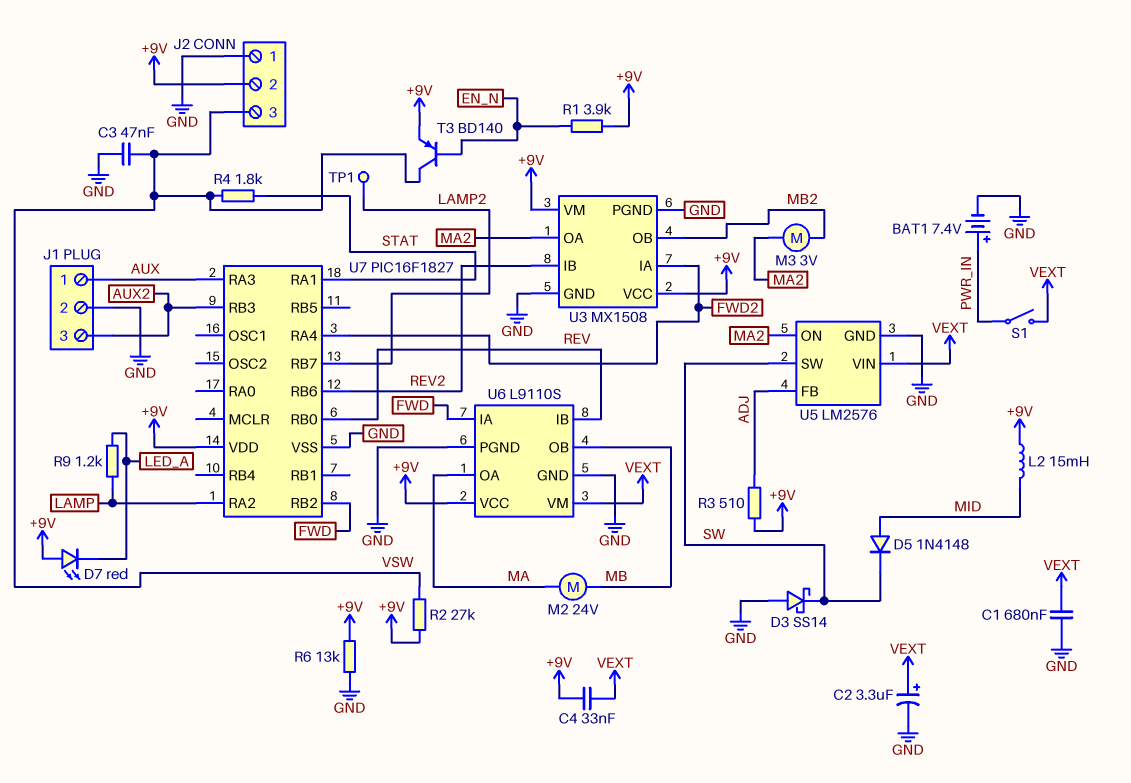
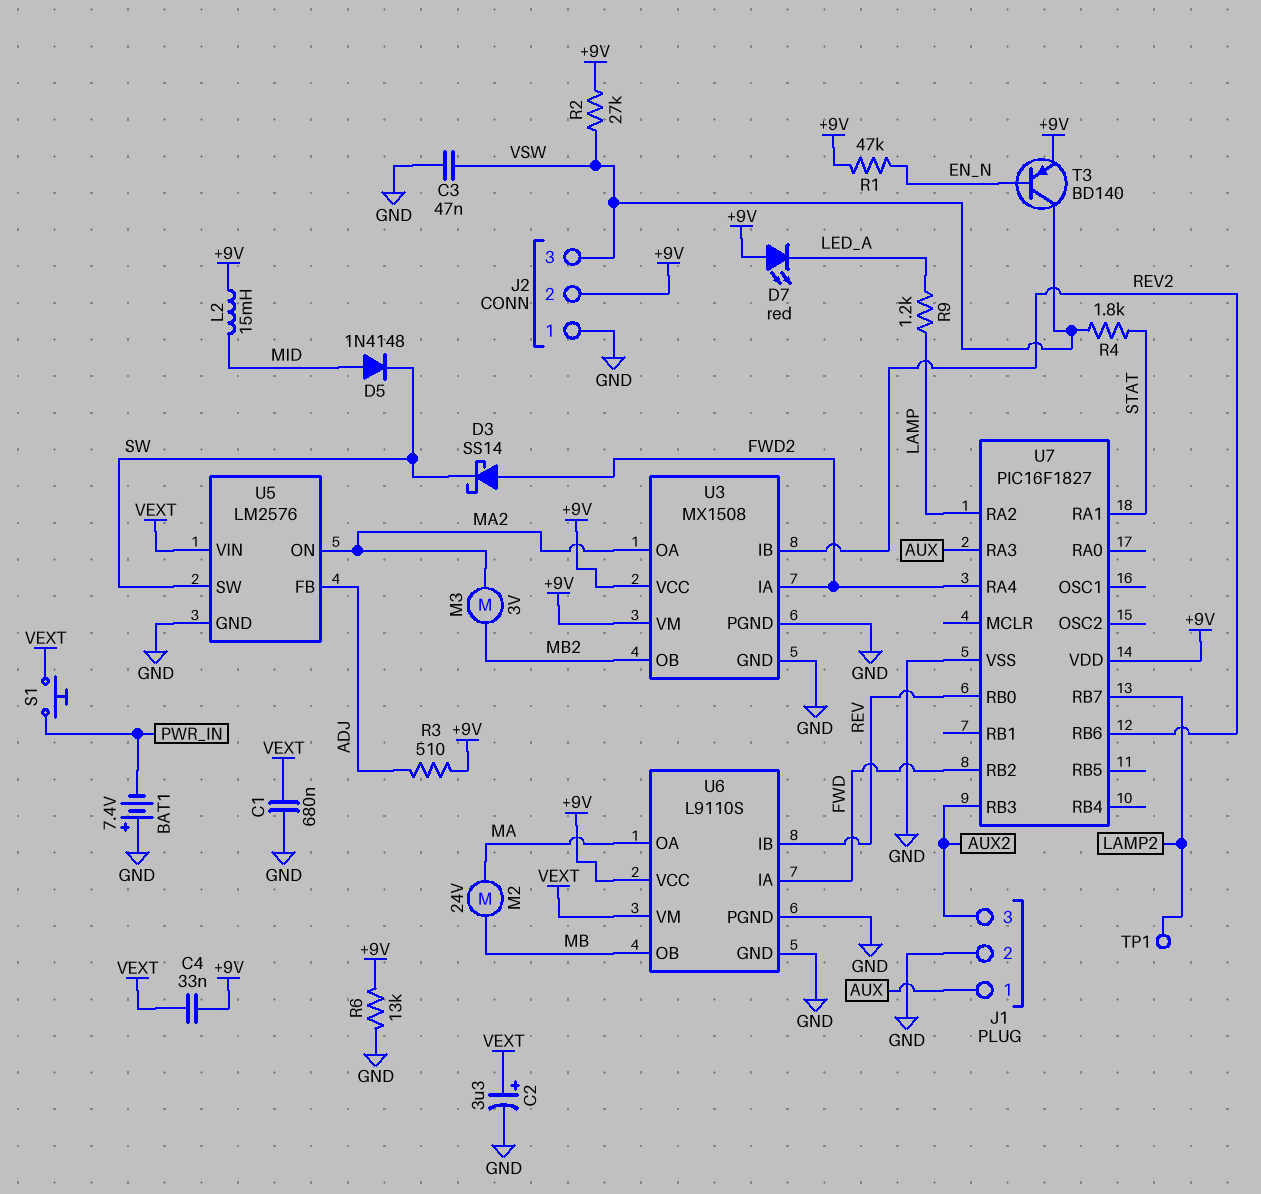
BAT1: 7.4V (plus PWR_IN, minus GND) -> 7.4V (plus GND, minus PWR_IN)
D3: schottky SS14 (A GND, K SW) -> schottky SS14 (A FWD2, K SW)
R1: 3.9k (+9V, EN_N) -> 47k (+9V, EN_N)
S1: switch (PWR_IN, VEXT) -> button (PWR_IN, VEXT)

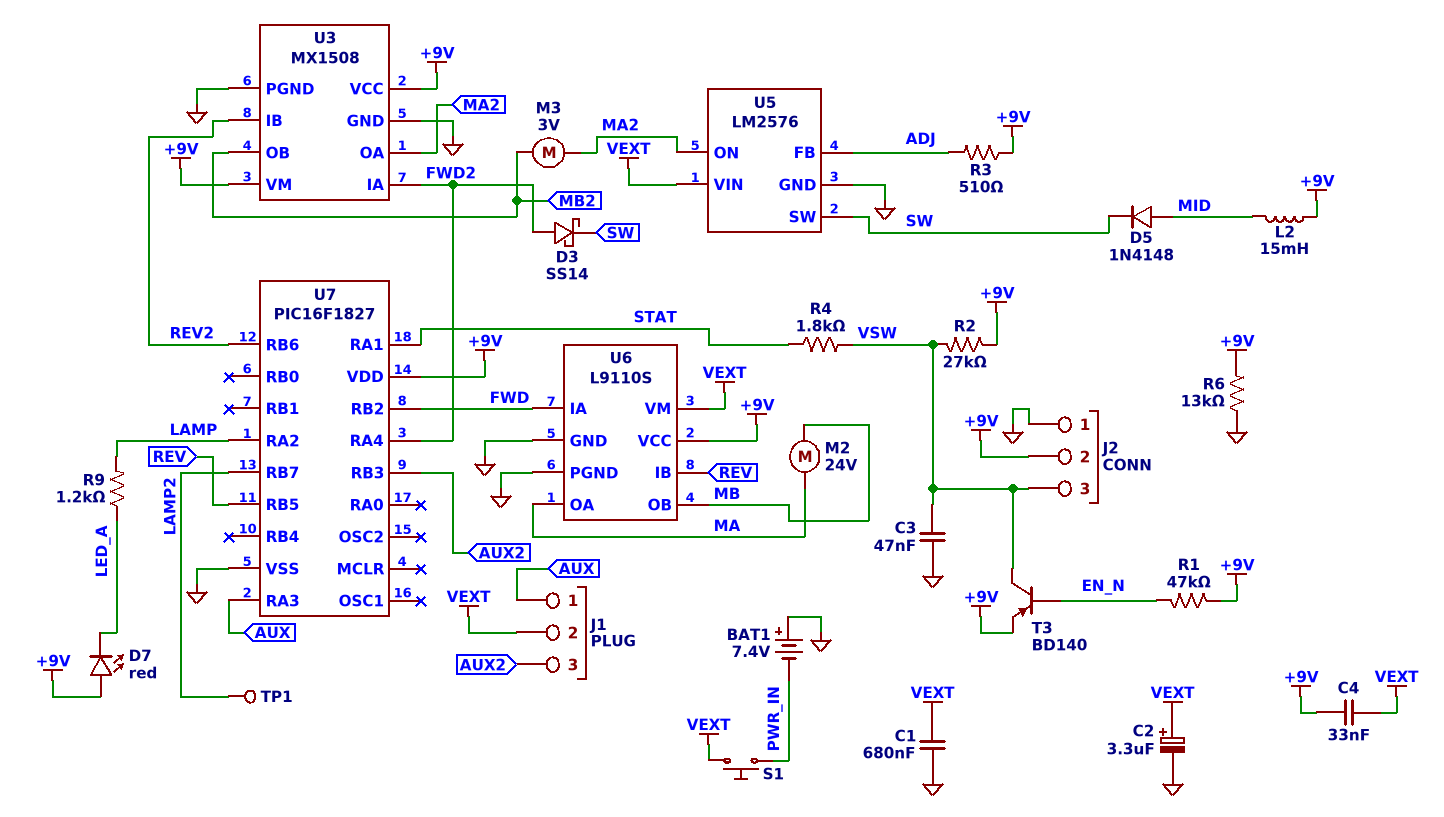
J1 pin 2: GND -> VEXT
U7 pin RB0: REV -> none
U7 pin RB5: none -> REV

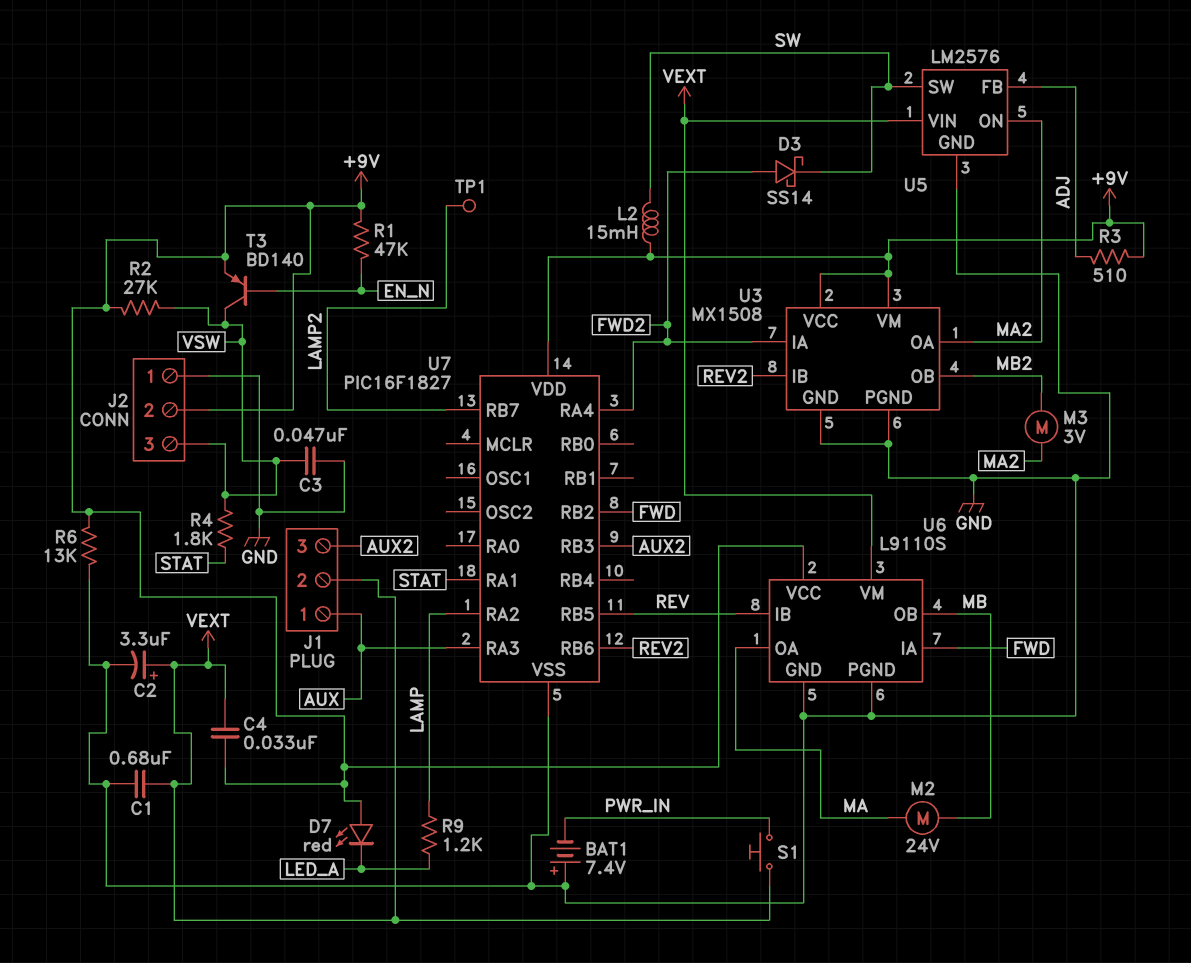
D5: diode 1N4148 (A MID, K SW) -> none
L2: 15mH (+9V, MID) -> 15mH (+9V, SW)

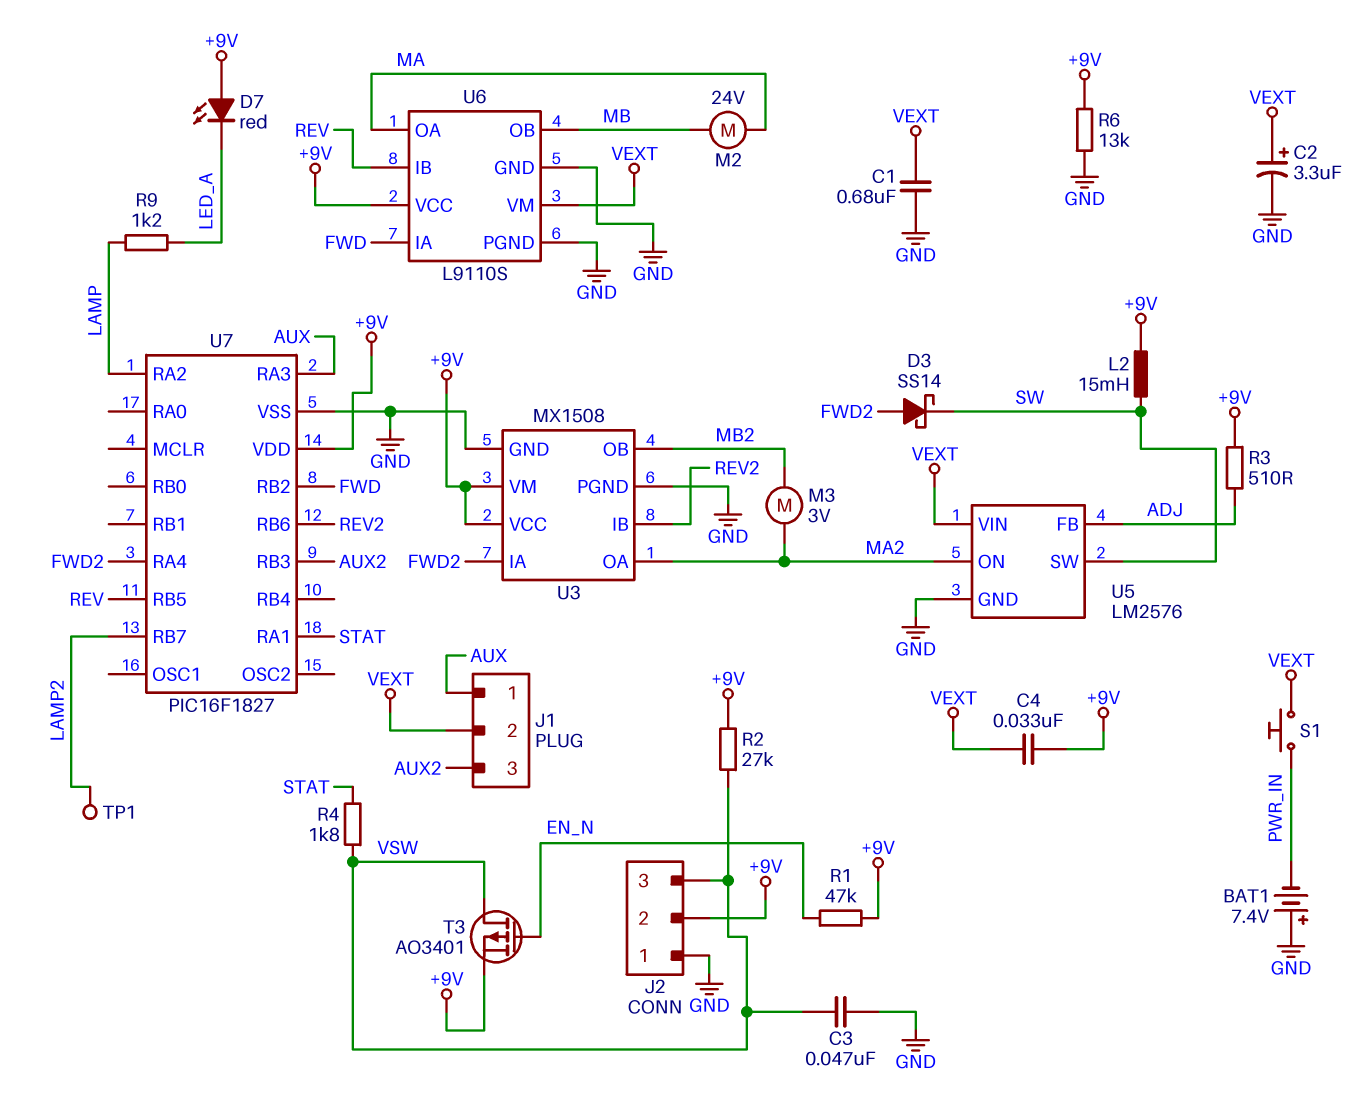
T3: PNP BD140 (B EN_N, C VSW, E +9V) -> PMOS AO3401 (G EN_N, D VSW, S +9V)

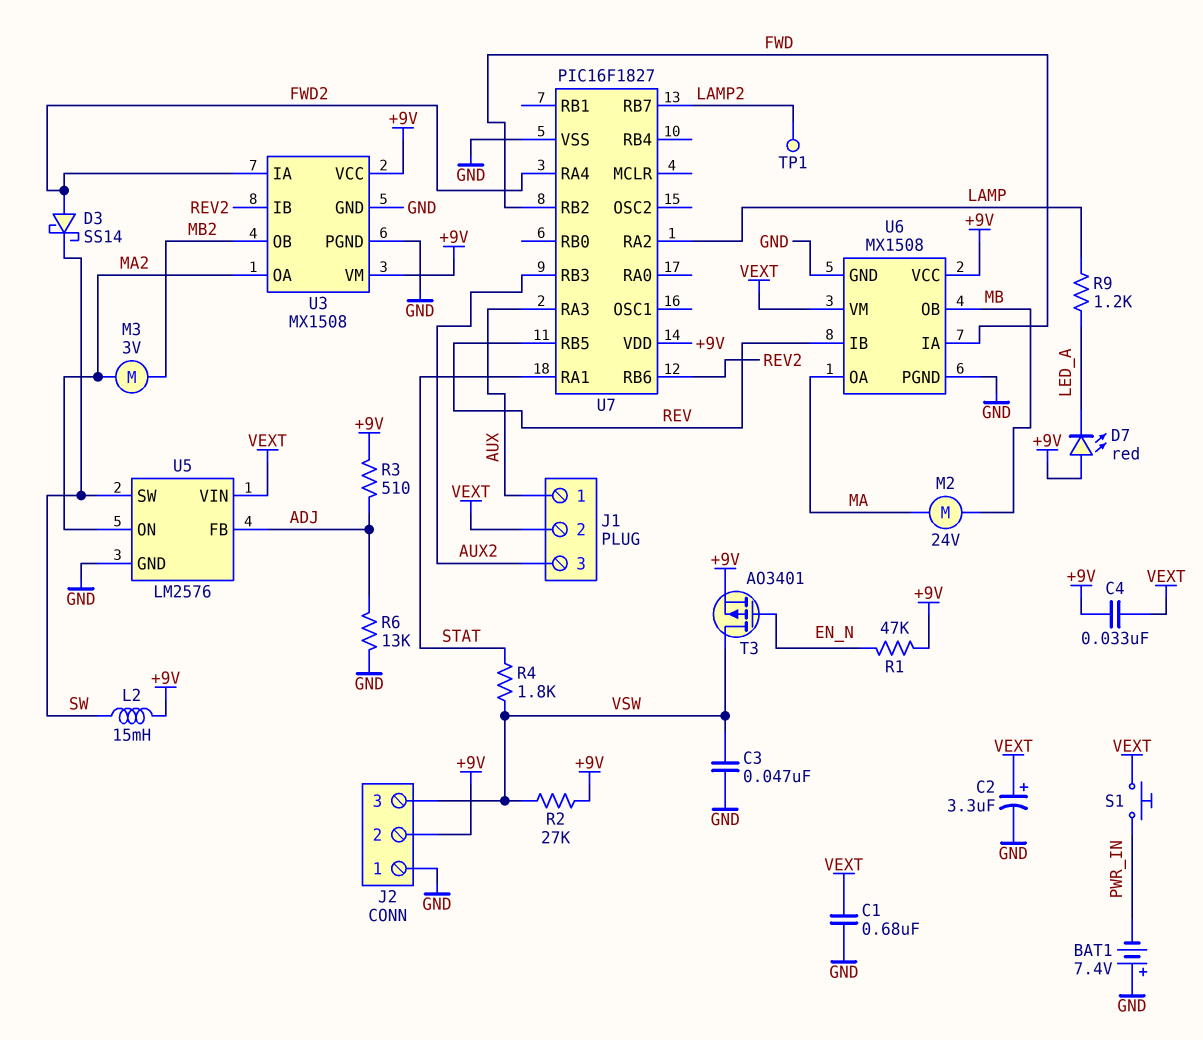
R6: 13k (+9V, GND) -> 13k (ADJ, GND)
U6: L9110S -> MX1508

